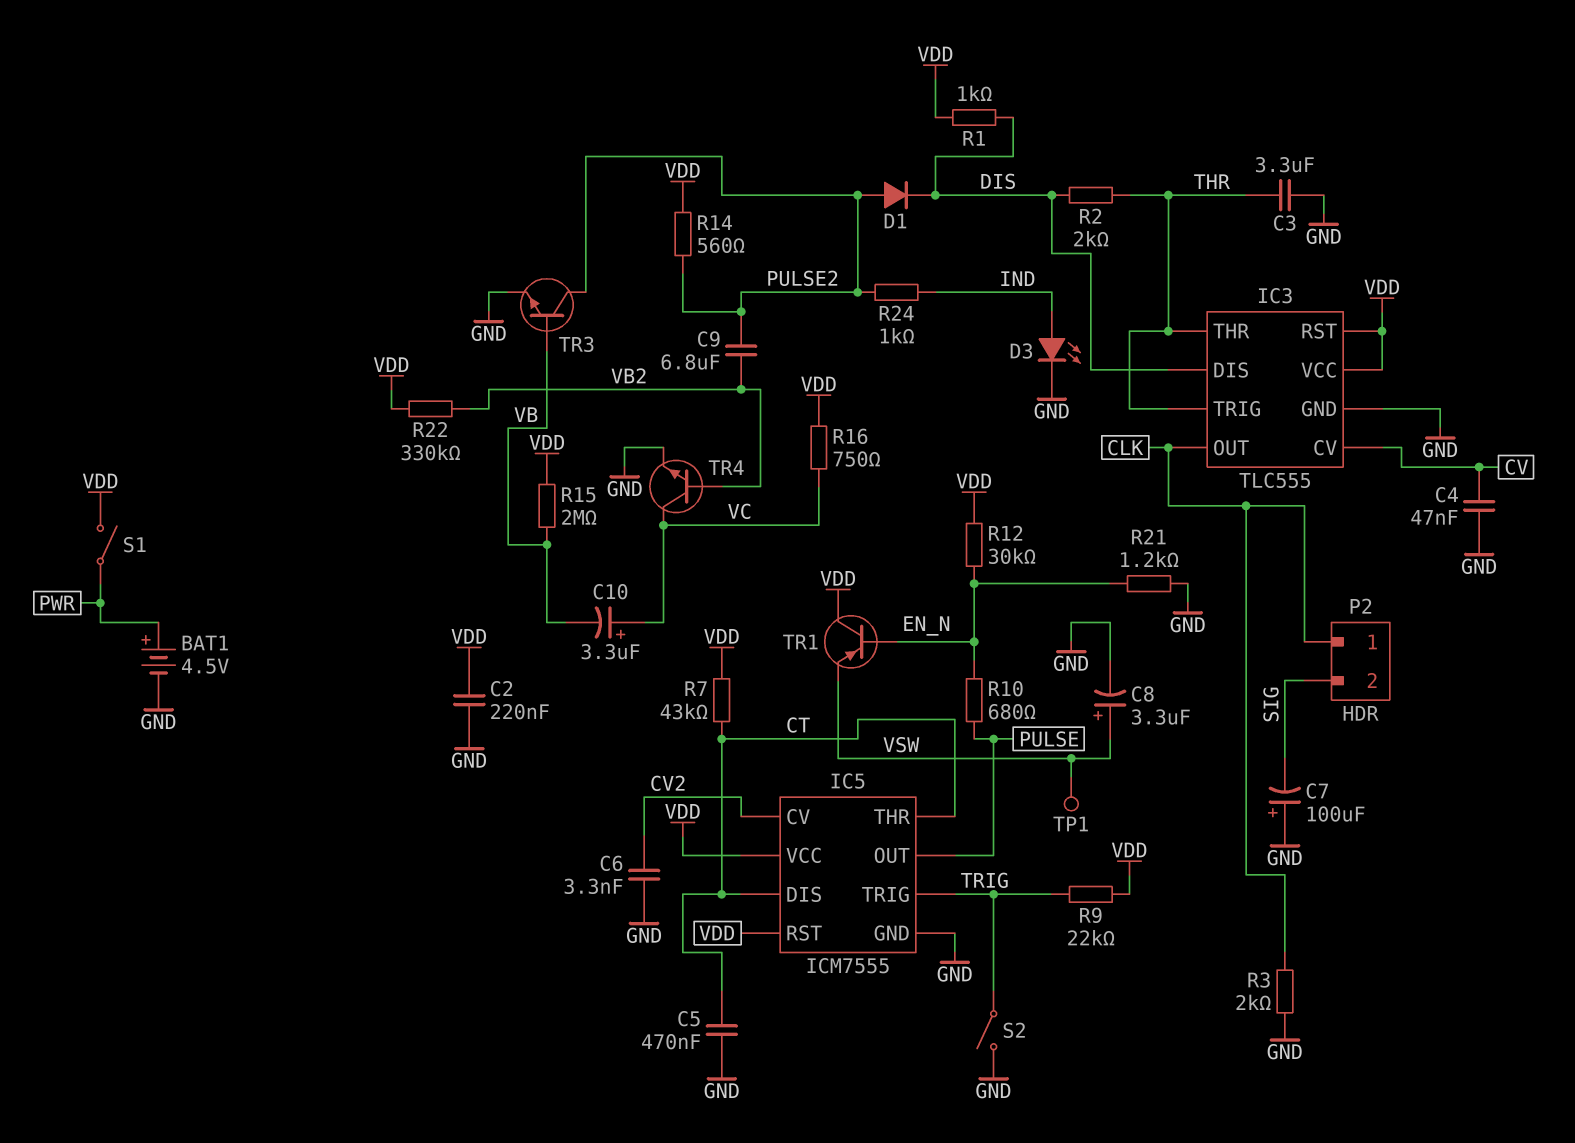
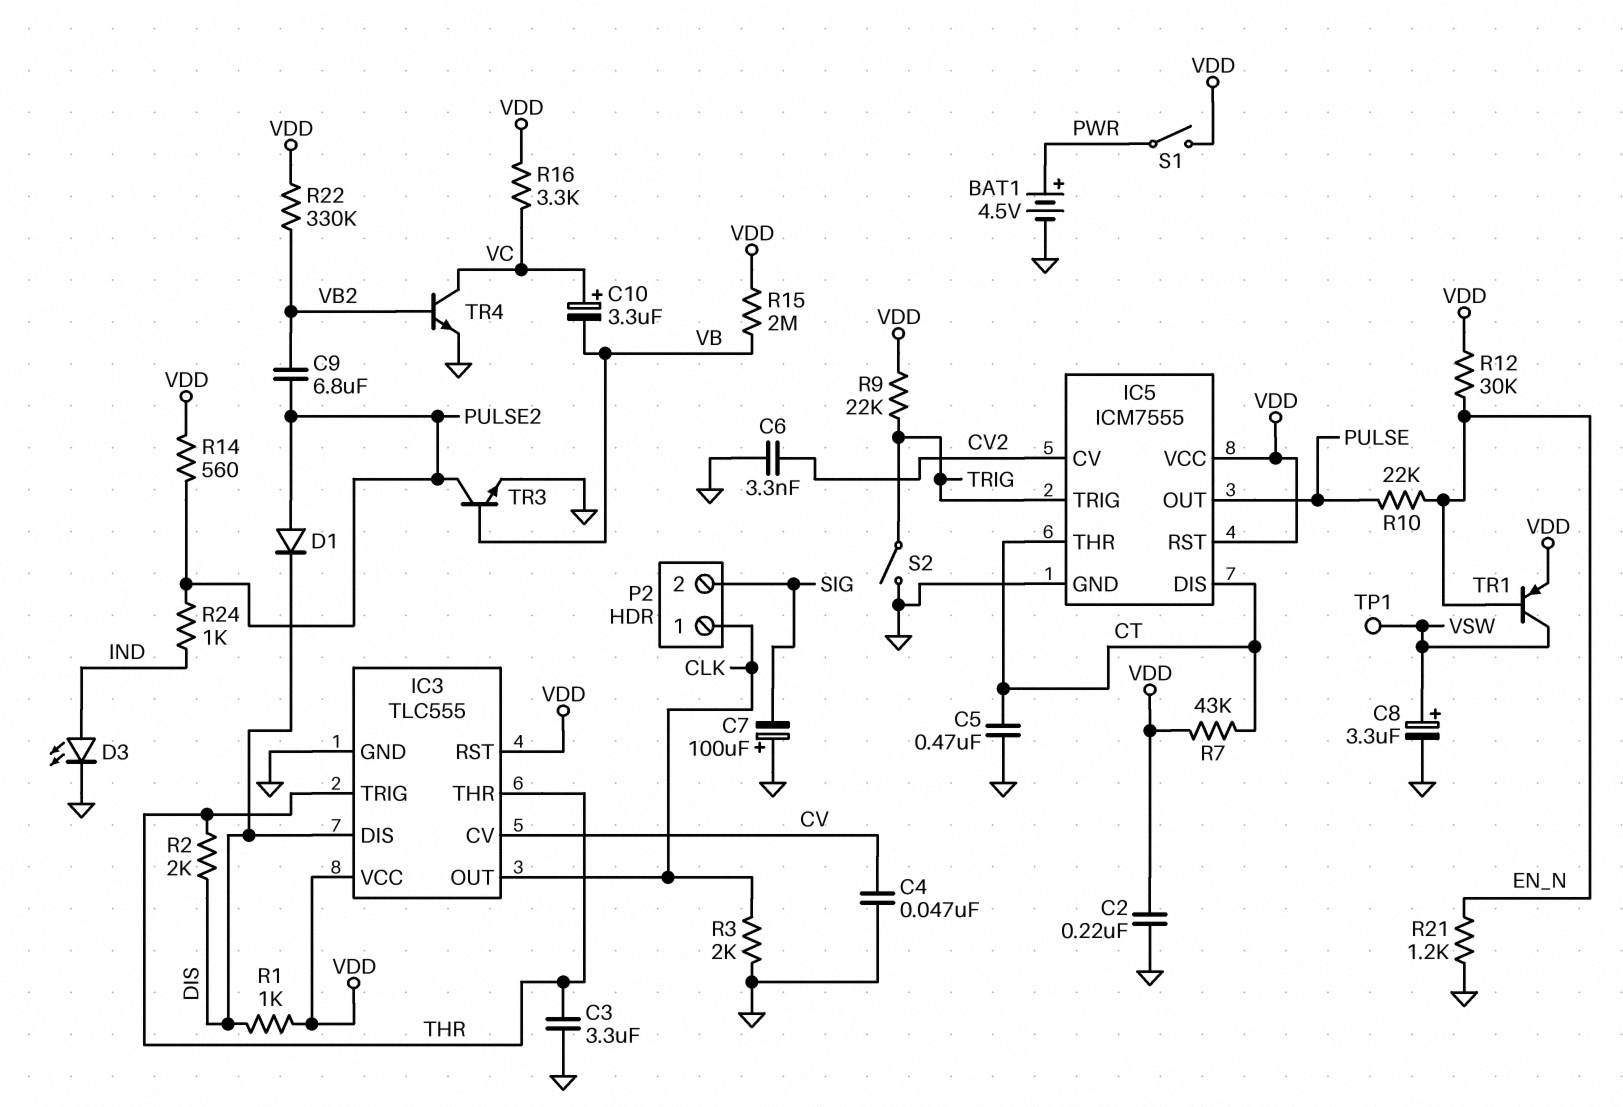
R10: 680 (EN_N, PULSE) -> 22k (EN_N, PULSE)
R16: 750 (VC, VDD) -> 3.3k (VC, VDD)
TR1: PNP (B EN_N, C VDD, E VSW) -> PNP (B EN_N, C VSW, E VDD)

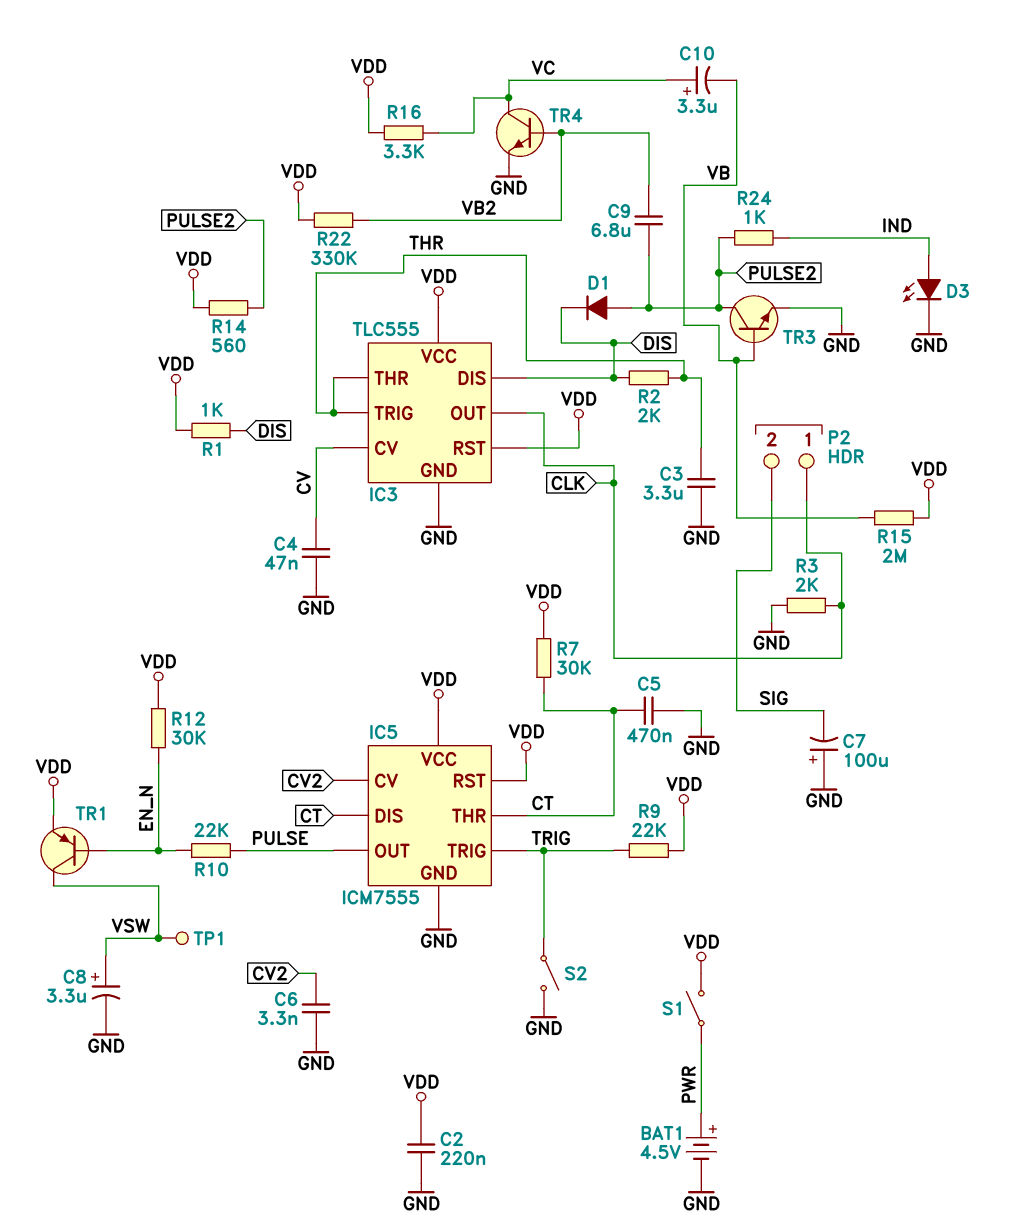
R7: 43k (CT, VDD) -> 30k (CT, VDD)
R21: 1.2k (EN_N, GND) -> none

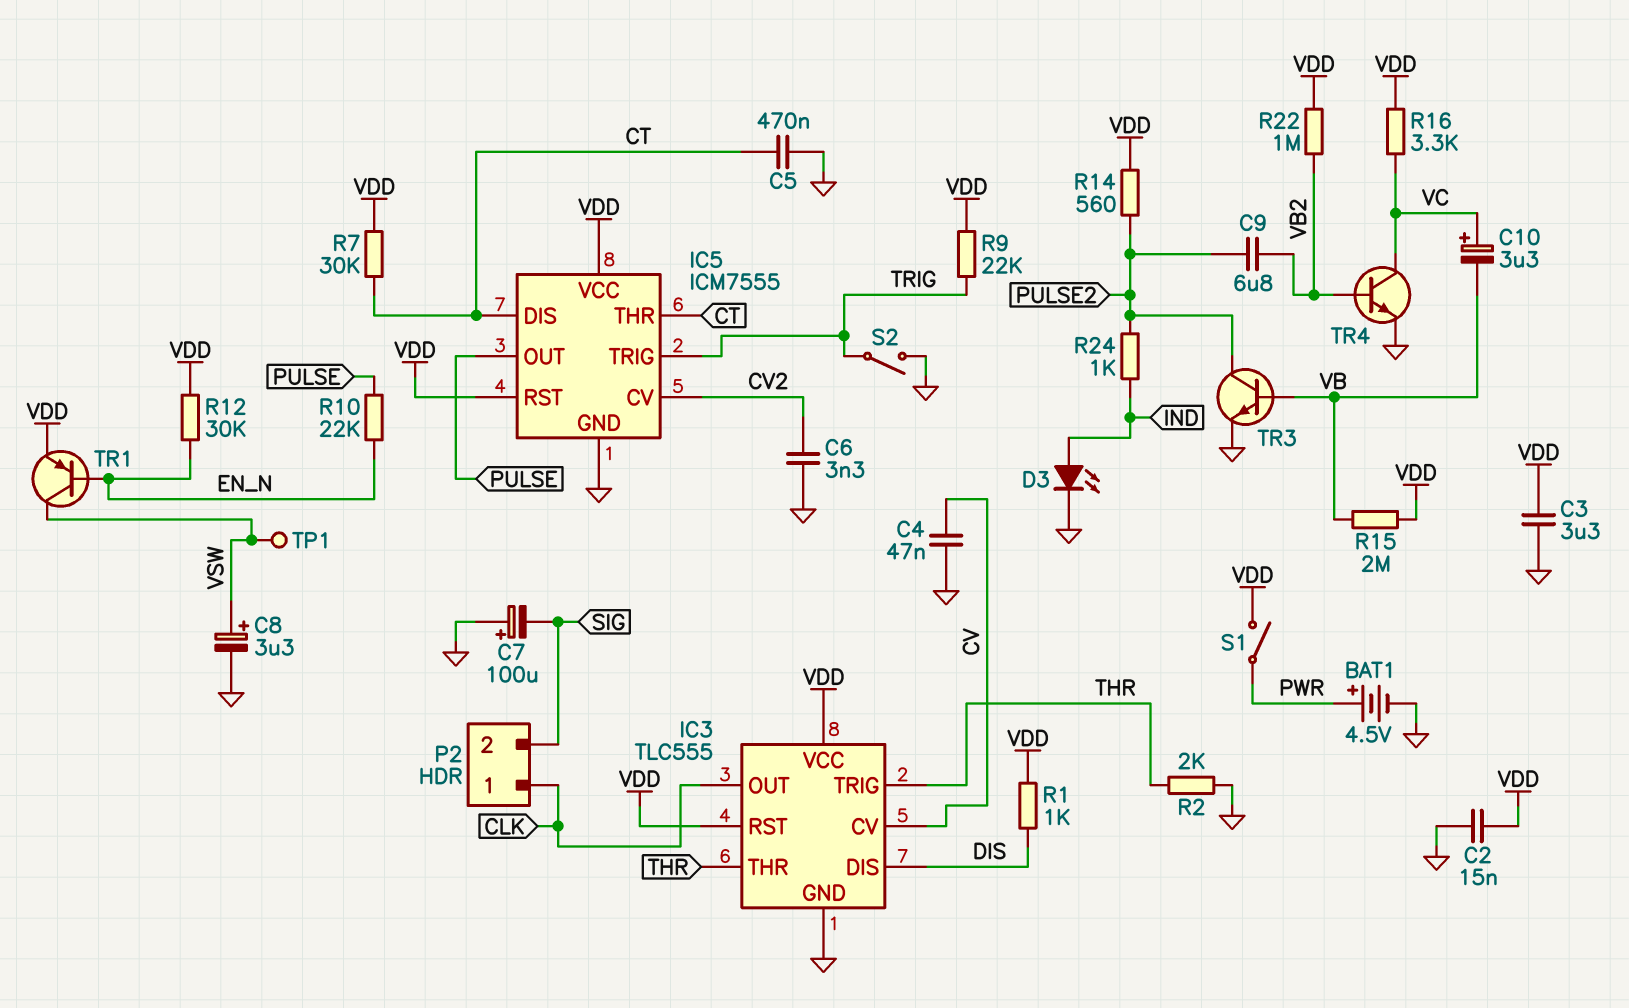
C2: 220nF (GND, VDD) -> 15nF (GND, VDD)
C3: 3.3uF (GND, THR) -> 3.3uF (GND, VDD)
D1: diode (A PULSE2, K DIS) -> none
R2: 2k (DIS, THR) -> 2k (GND, THR)
R3: 2k (CLK, GND) -> none
R22: 330k (VB2, VDD) -> 1M (VB2, VDD)

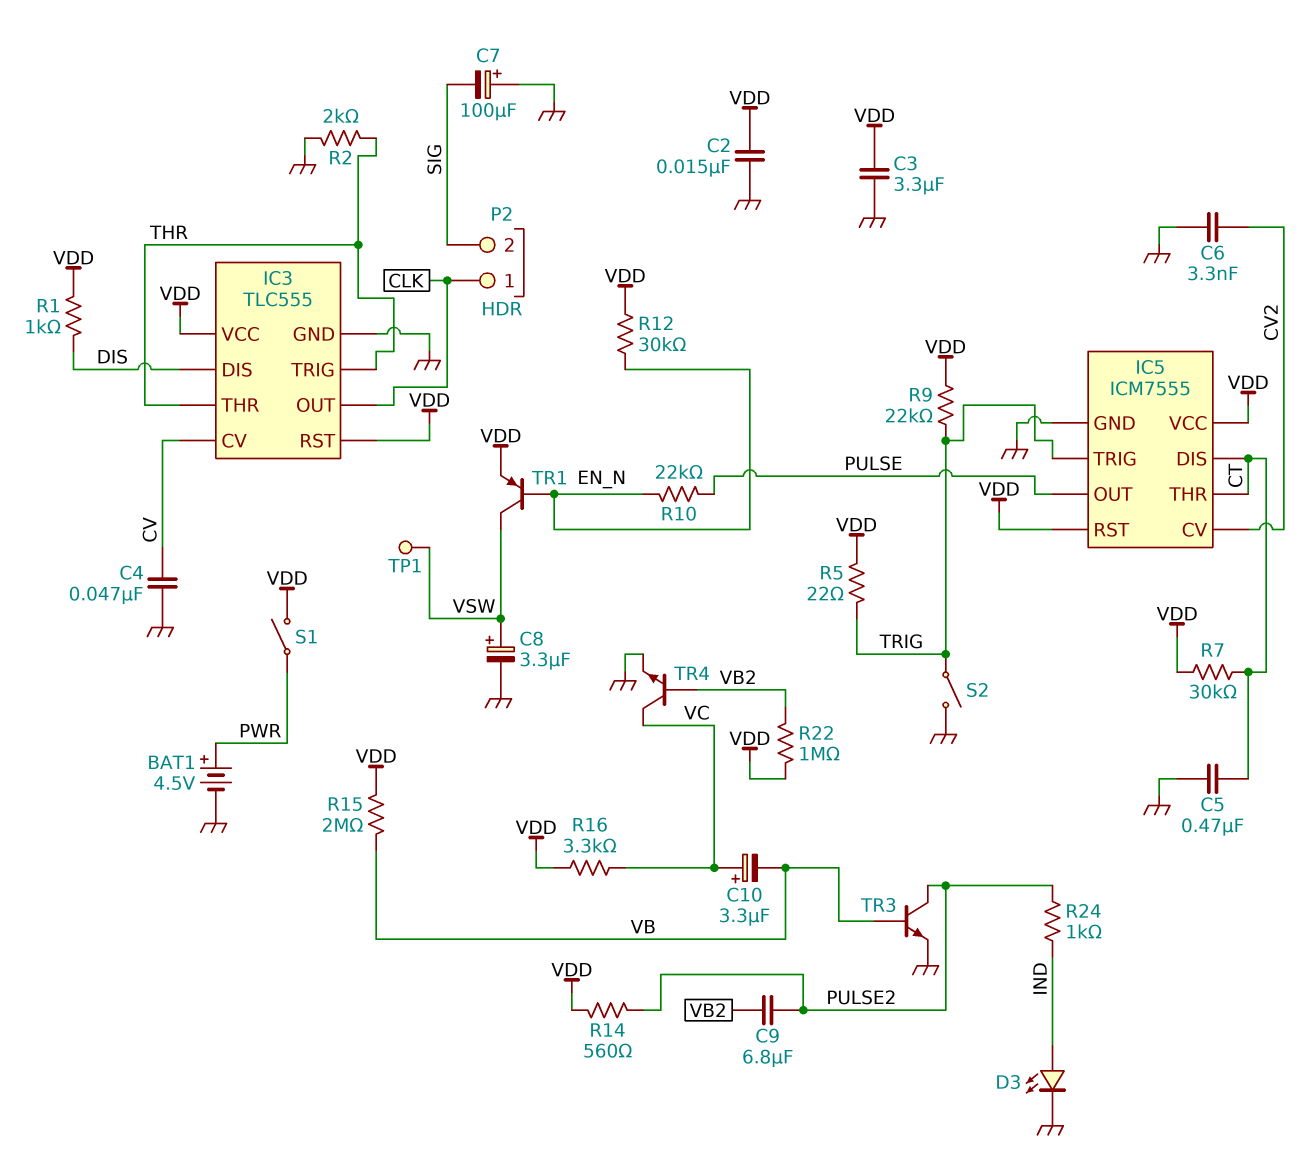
R5: none -> 22 (TRIG, VDD)

